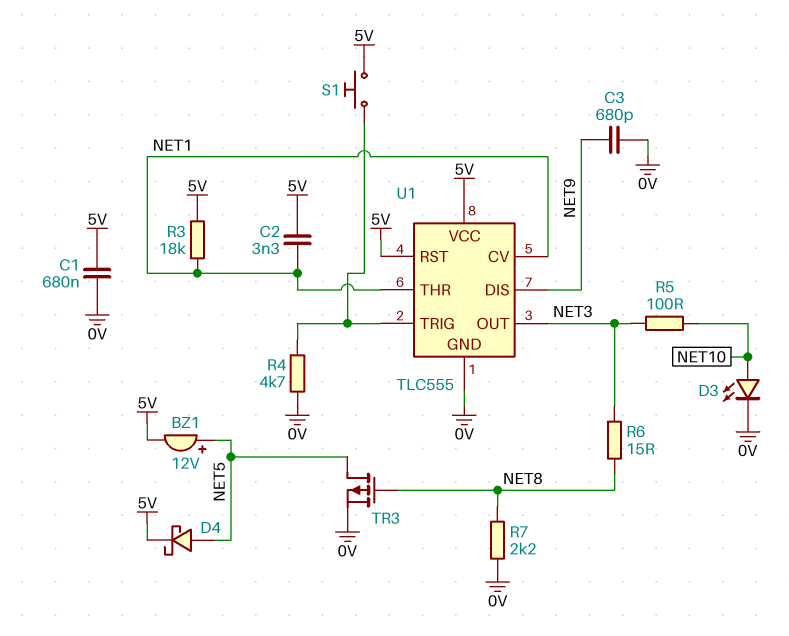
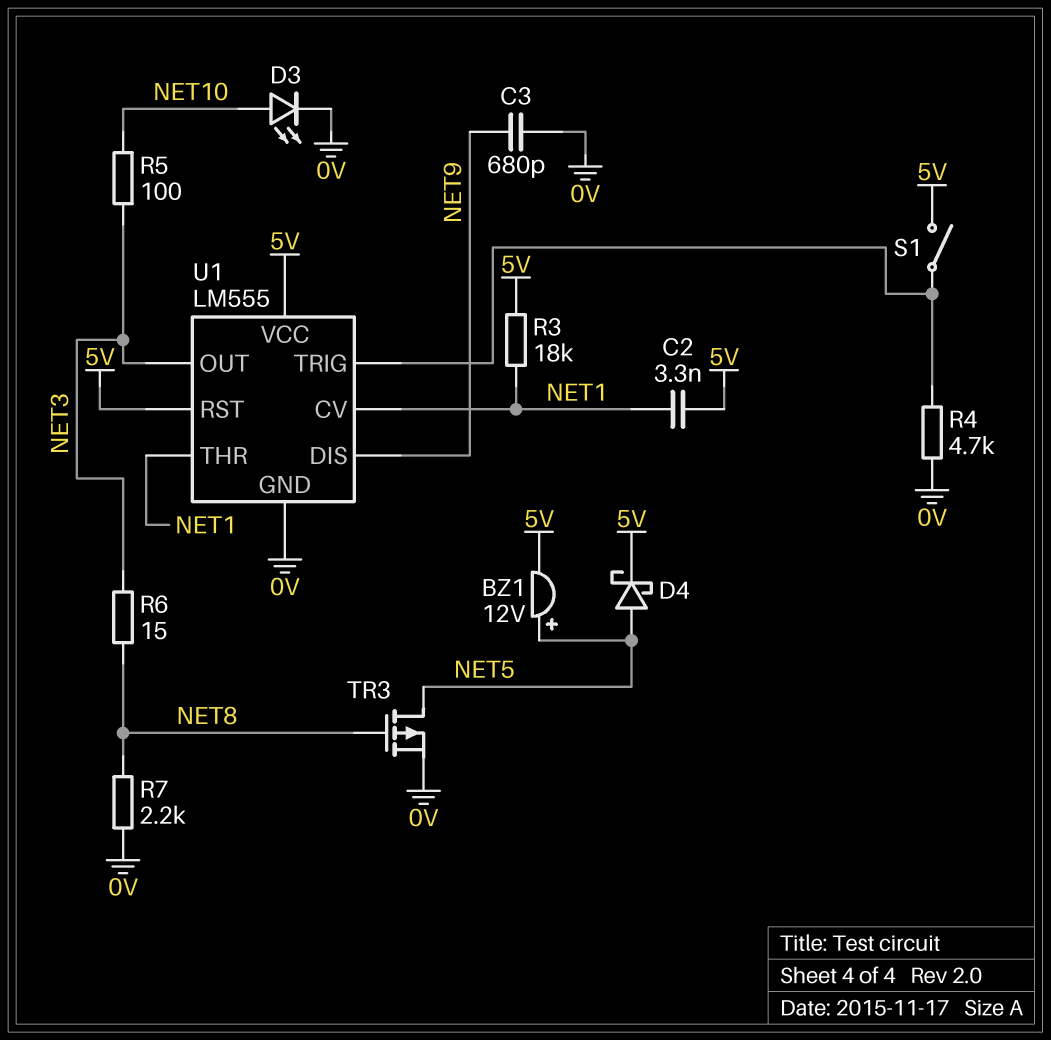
C1: 680nF (0V, 5V) -> none
S1: button (5V, U1/TRIG) -> switch (5V, U1/TRIG)
U1: TLC555 -> LM555

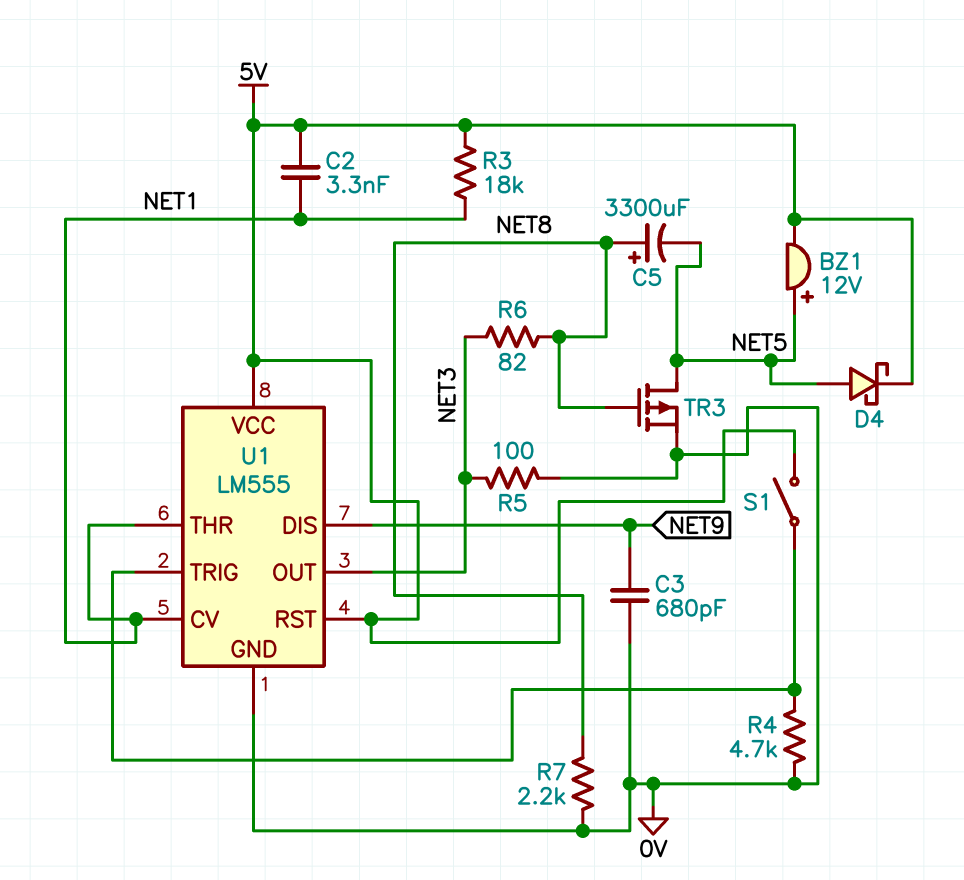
C5: none -> 3300uF (plus NET8, minus NET5)
D3: LED (A NET10, K 0V) -> none
R5: 100 (NET3, NET10) -> 100 (0V, NET3)
R6: 15 (NET3, NET8) -> 82 (NET3, NET8)

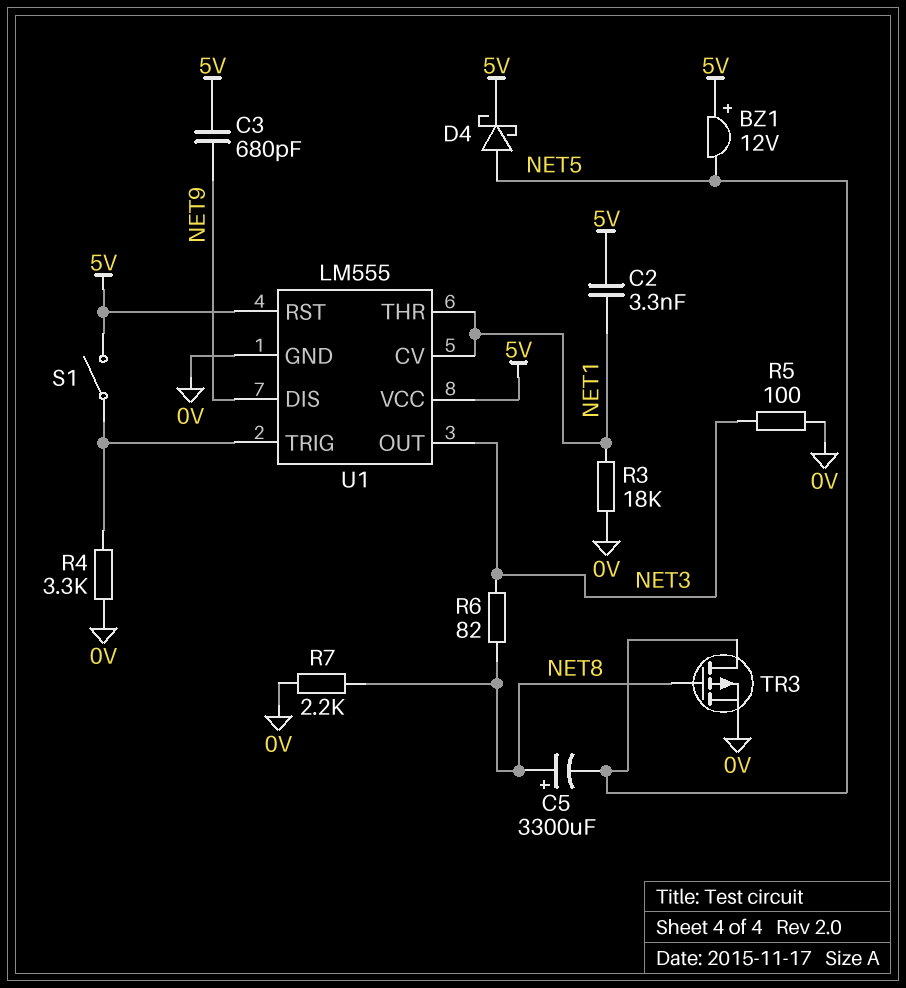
BZ1: buzzer 12V (plus NET5, minus 5V) -> buzzer 12V (plus 5V, minus NET5)
C3: 680pF (0V, NET9) -> 680pF (5V, NET9)
R3: 18k (5V, NET1) -> 18k (0V, NET1)
R4: 4.7k (0V, U1/TRIG) -> 3.3k (0V, U1/TRIG)

